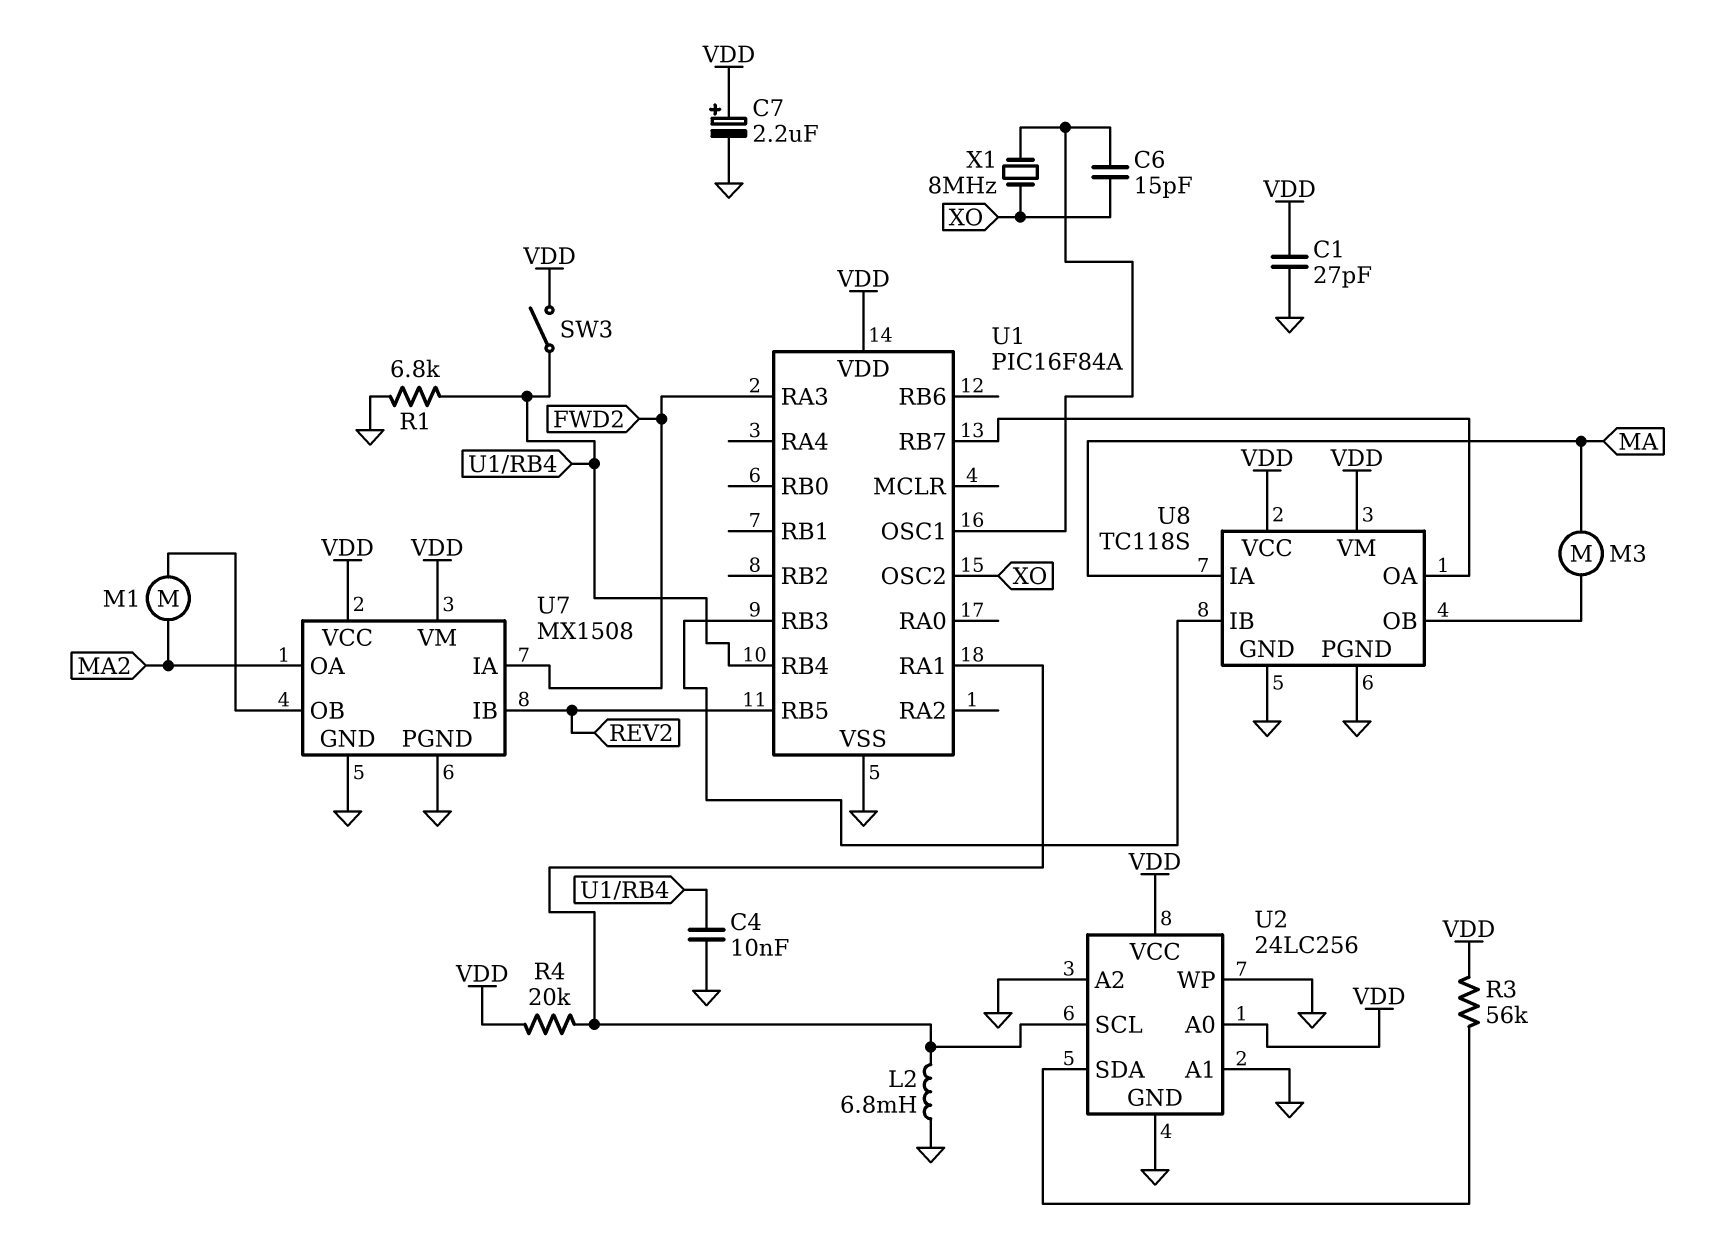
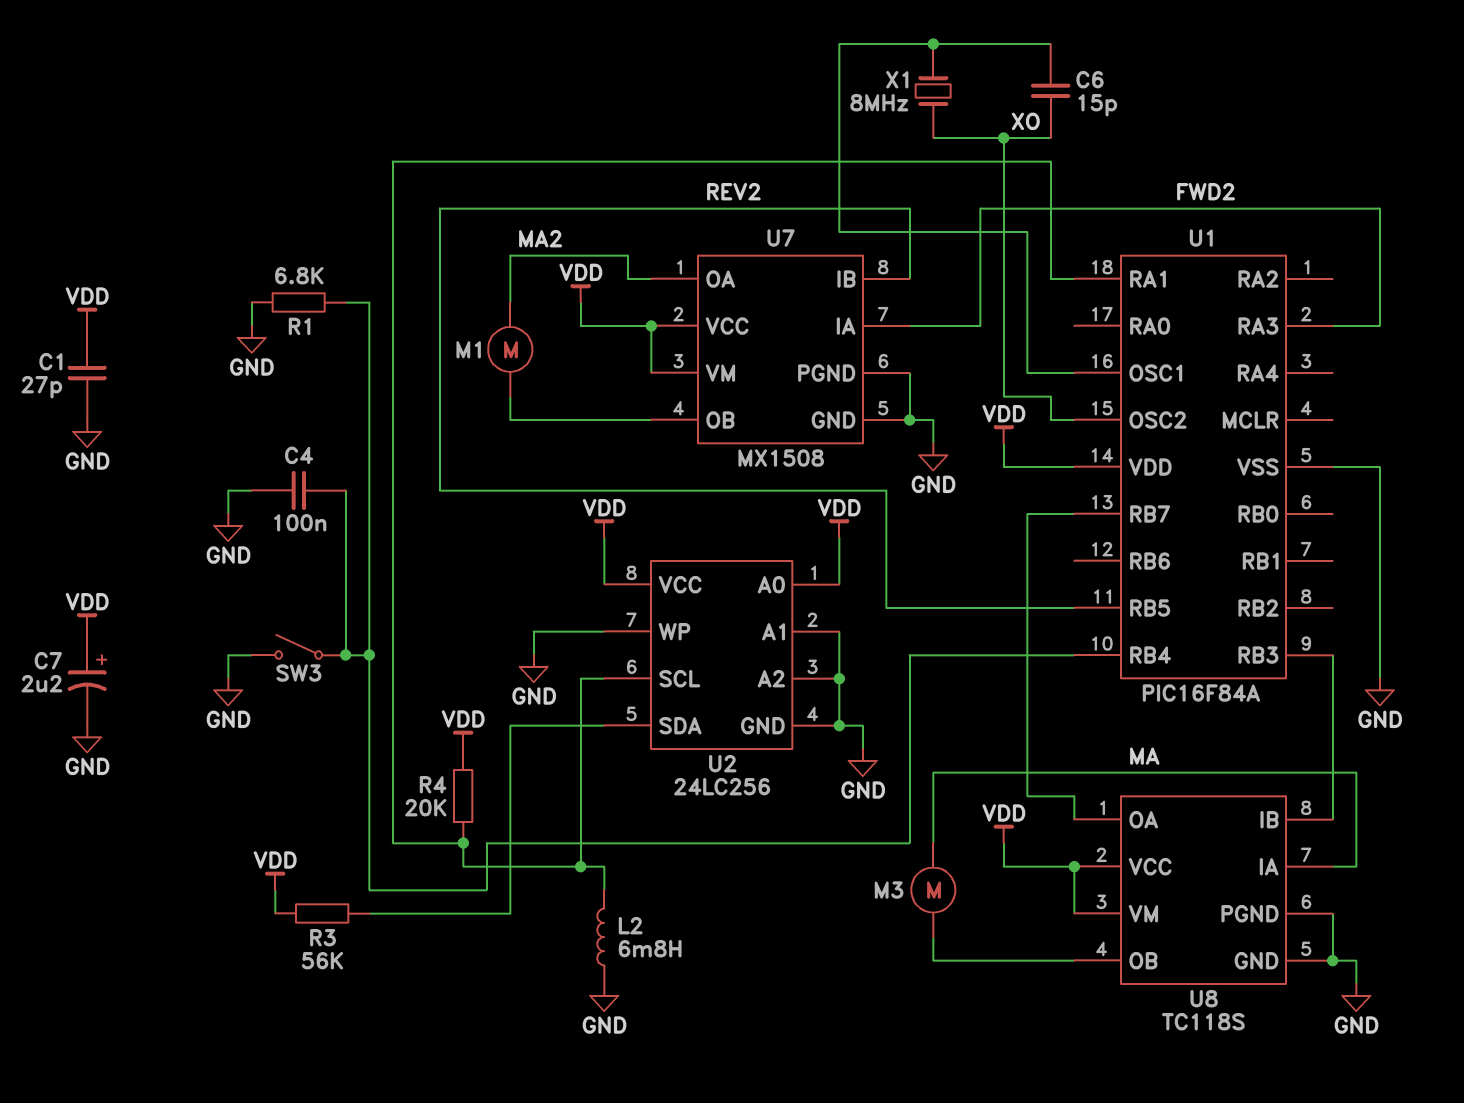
C4: 10nF (GND, U1/RB4) -> 100nF (GND, U1/RB4)
SW3: switch (U1/RB4, VDD) -> switch (GND, U1/RB4)

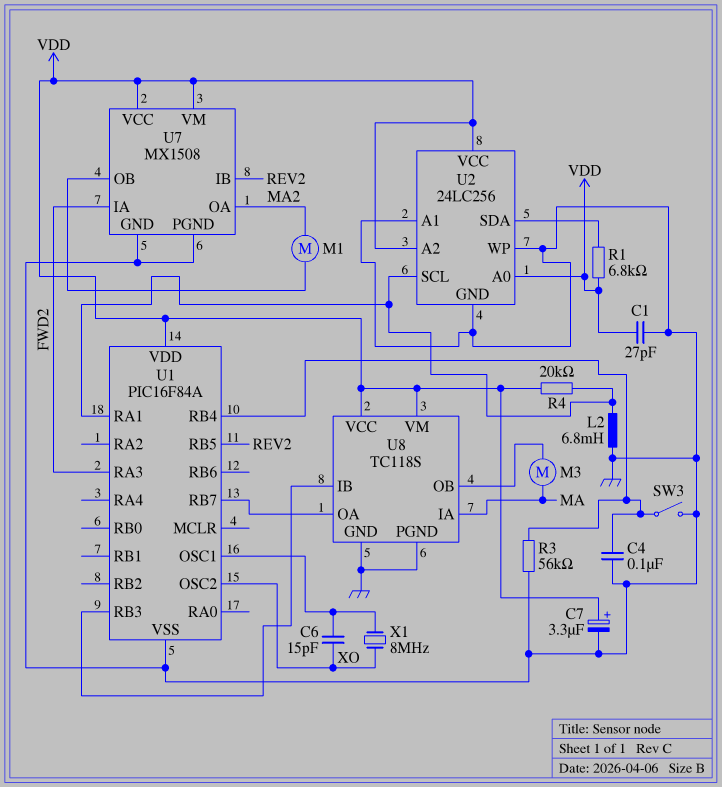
C7: 2.2uF (plus VDD, minus GND) -> 3.3uF (plus VDD, minus GND)
R1: 6.8k (GND, U1/RB4) -> 6.8k (U2/SDA, VDD)
R3: 56k (U2/SDA, VDD) -> 56k (GND, U1/RB4)
U2 pin A2: GND -> VDD

